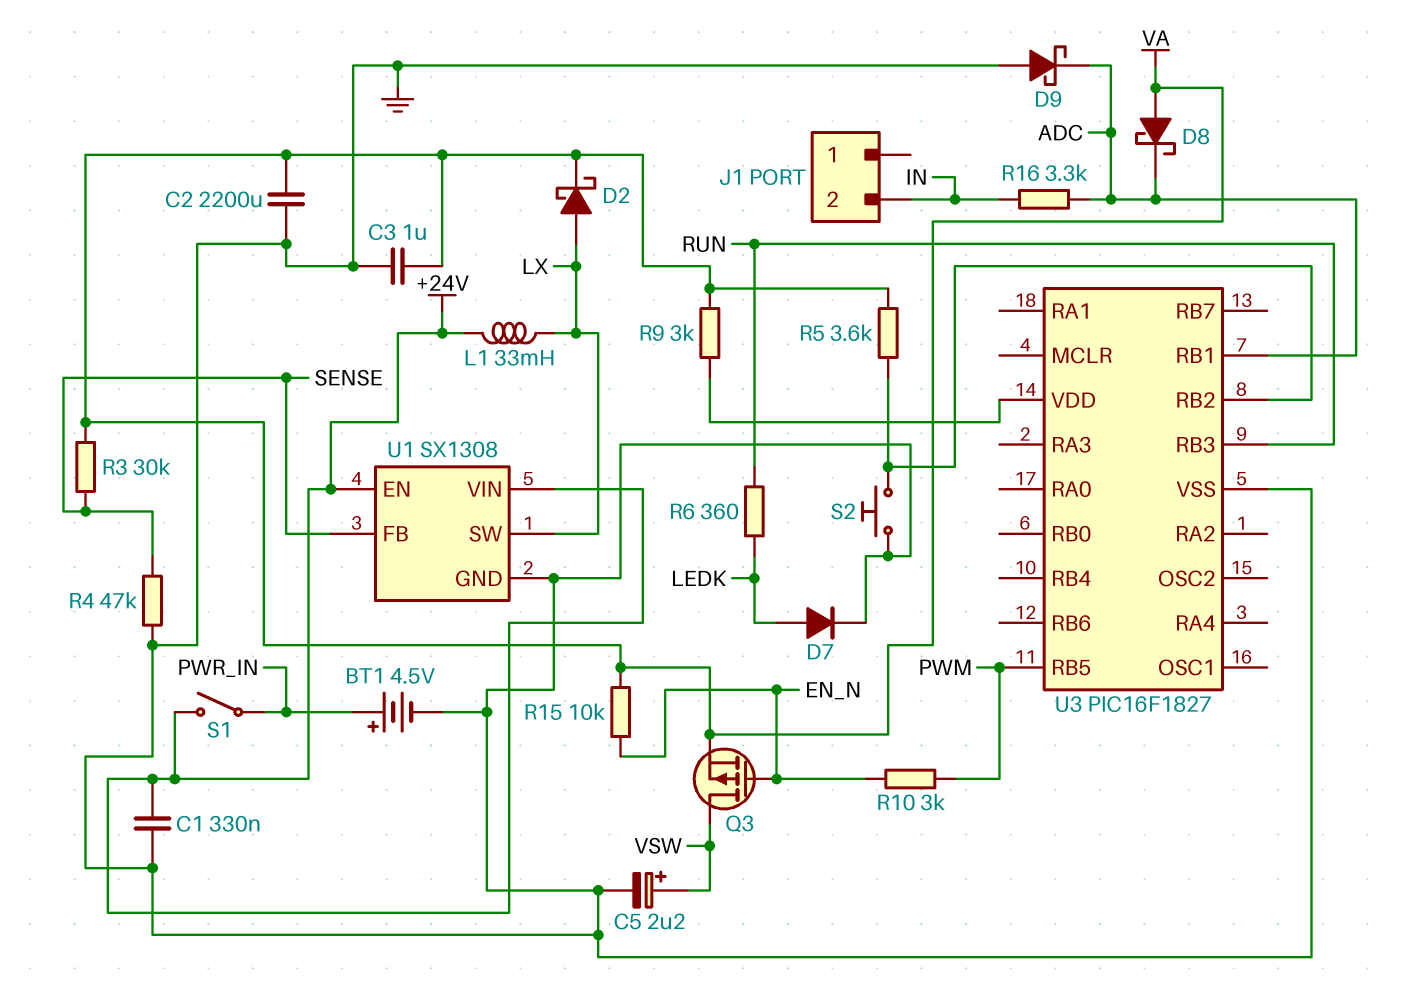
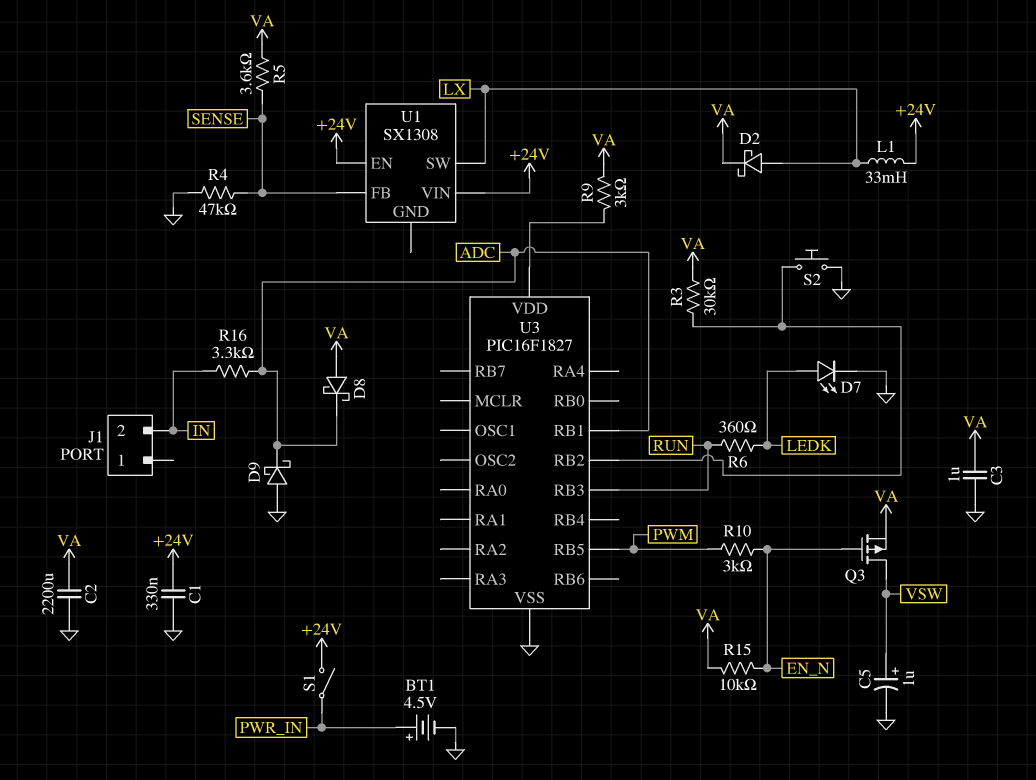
C5: 2.2uF (plus VSW, minus GND) -> 1uF (plus VSW, minus GND)
D7: diode (A LEDK, K GND) -> LED (A LEDK, K GND)
R3: 30k (SENSE, VA) -> 30k (U3/RB2, VA)
R5: 3.6k (U3/RB2, VA) -> 3.6k (SENSE, VA)
U1 pin GND: GND -> none

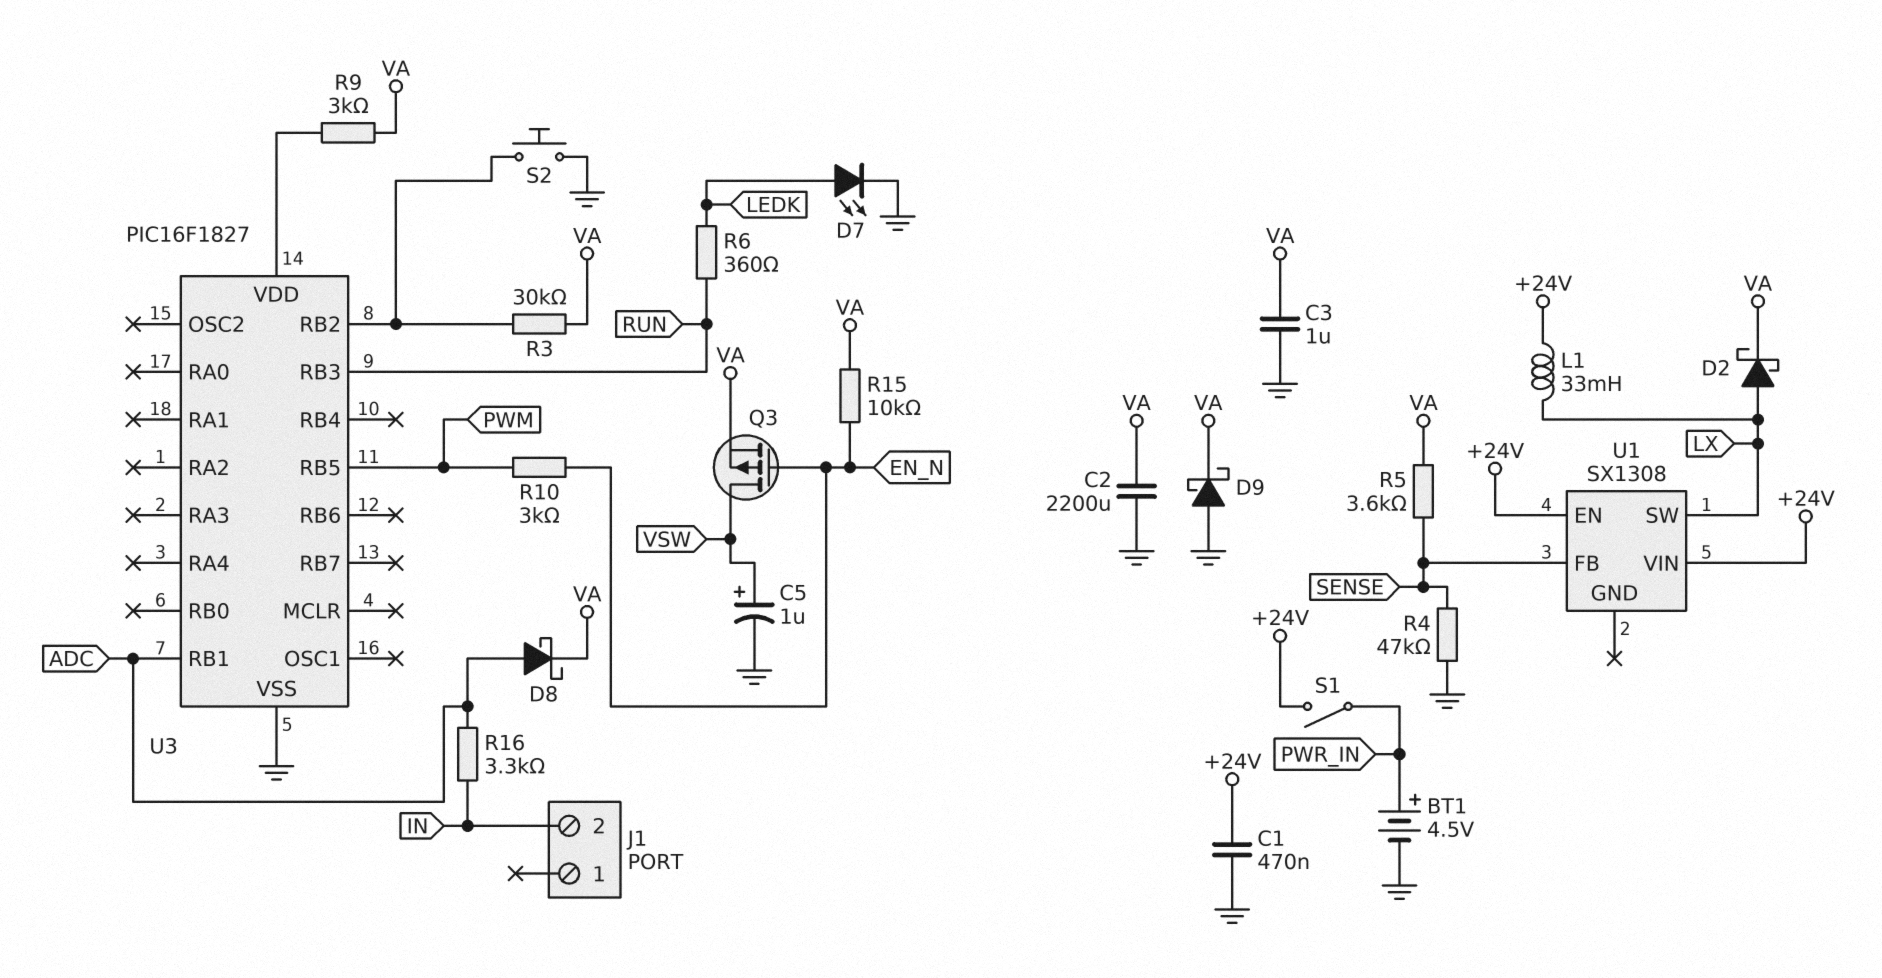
C1: 330nF (+24V, GND) -> 470nF (+24V, GND)
D8: schottky (A VA, K ADC) -> schottky (A ADC, K VA)
D9: schottky (A GND, K ADC) -> schottky (A GND, K VA)

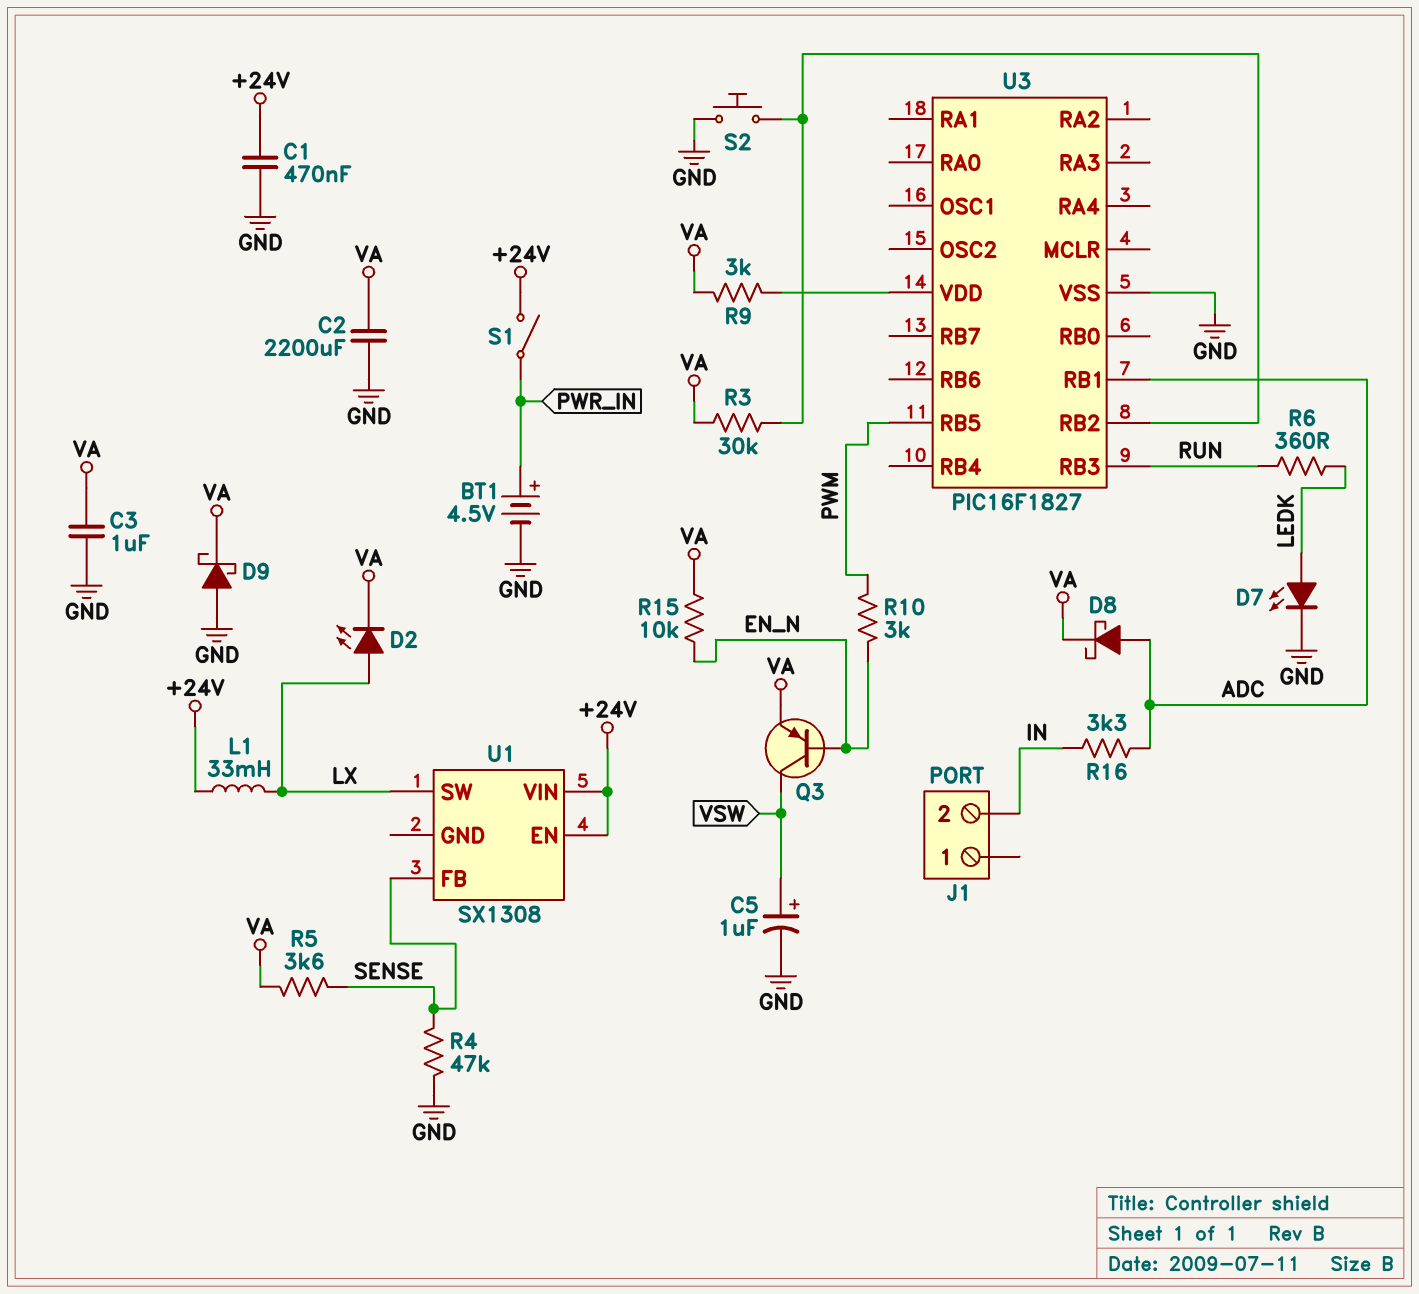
D2: schottky (A LX, K VA) -> LED (A LX, K VA)
Q3: PMOS (G EN_N, D VSW, S VA) -> PNP (B EN_N, C VSW, E VA)

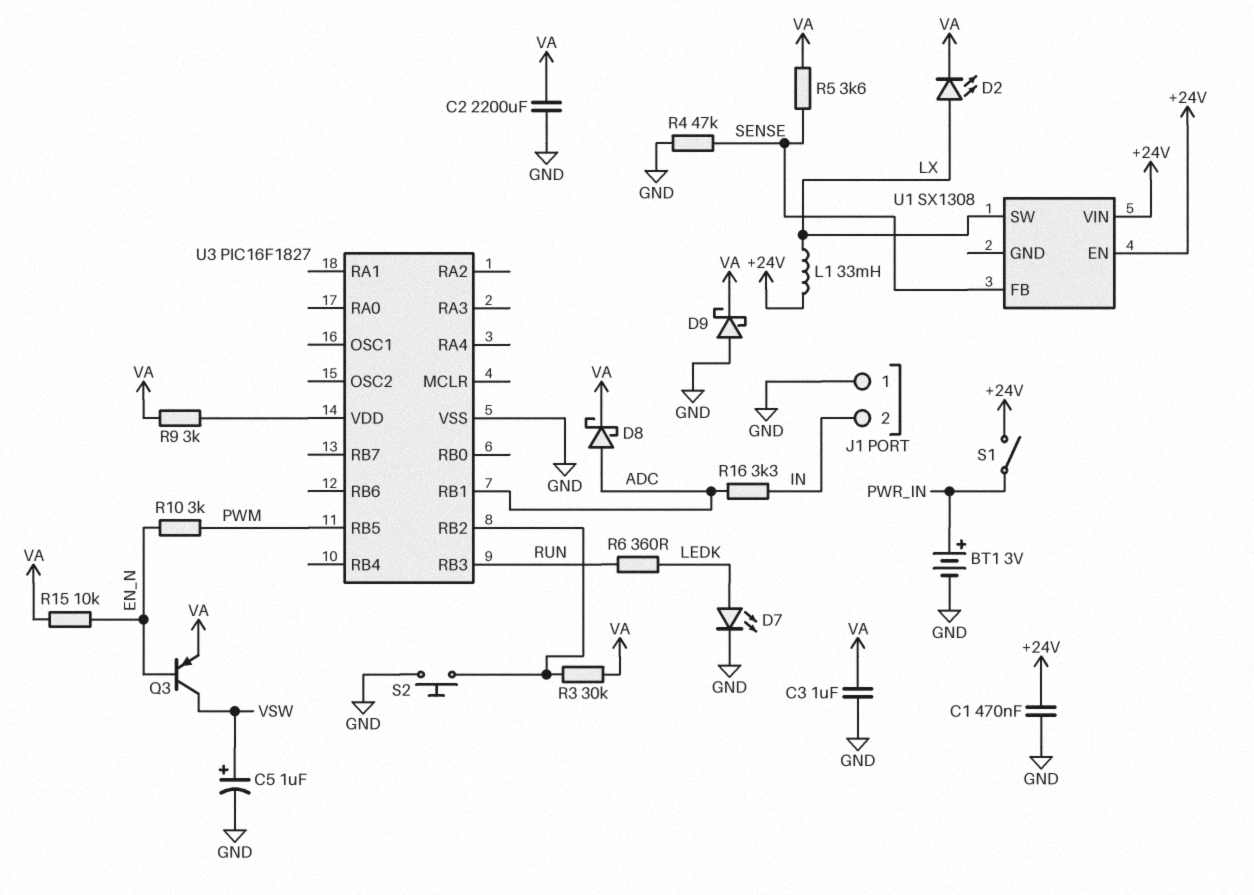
BT1: 4.5V (plus PWR_IN, minus GND) -> 3V (plus PWR_IN, minus GND)
J1 pin 1: none -> GND

